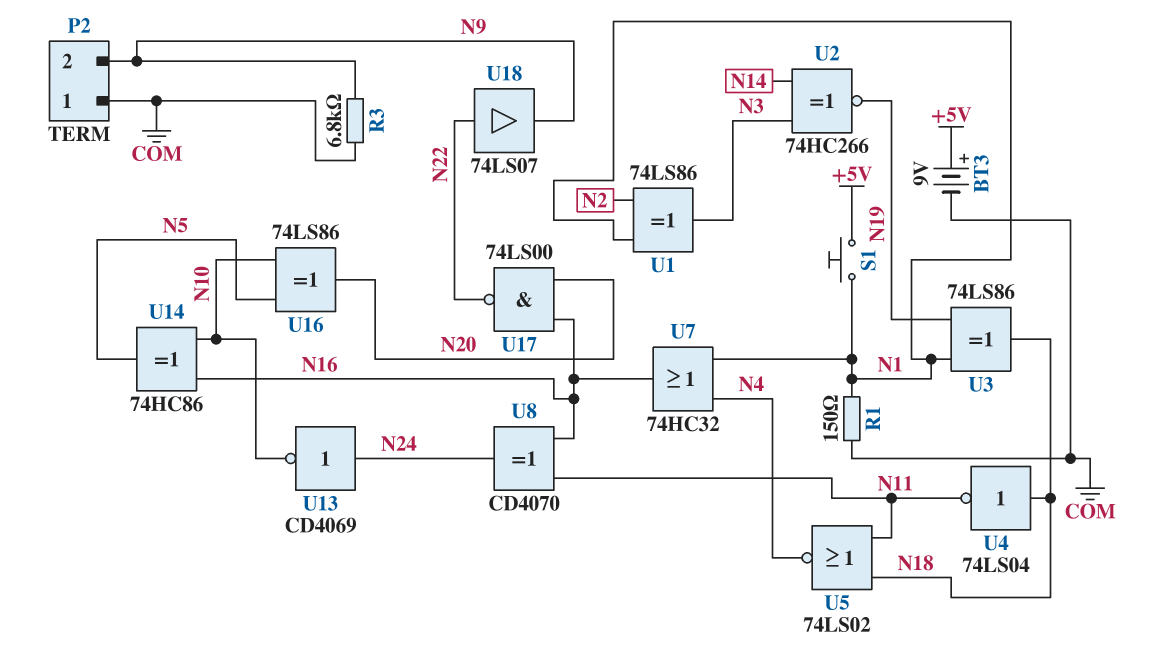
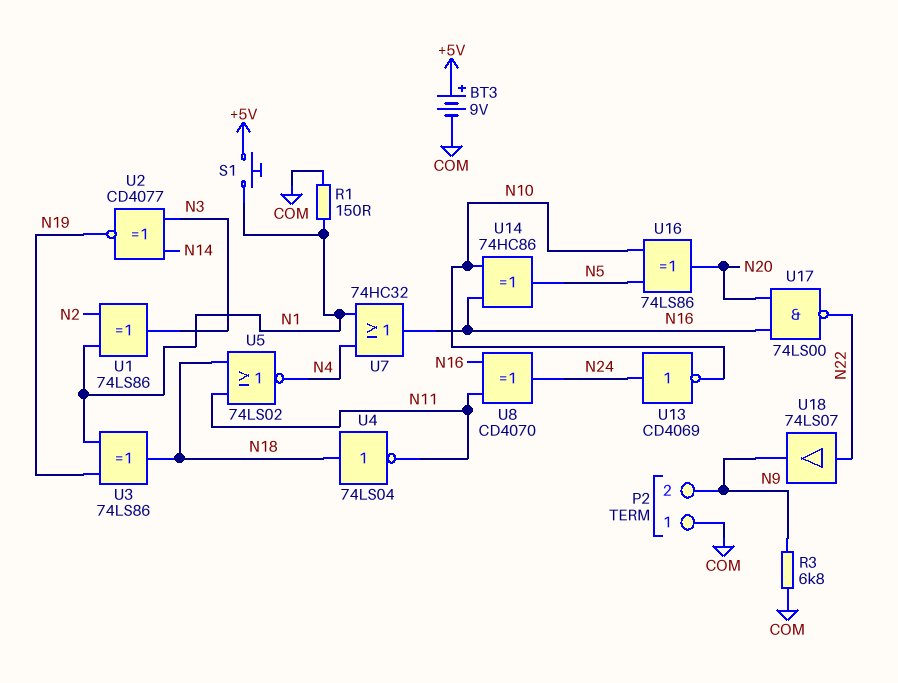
U2: XNOR 74HC266 (in N3, in N14, out N19) -> XNOR CD4077 (in N3, in N14, out N19)

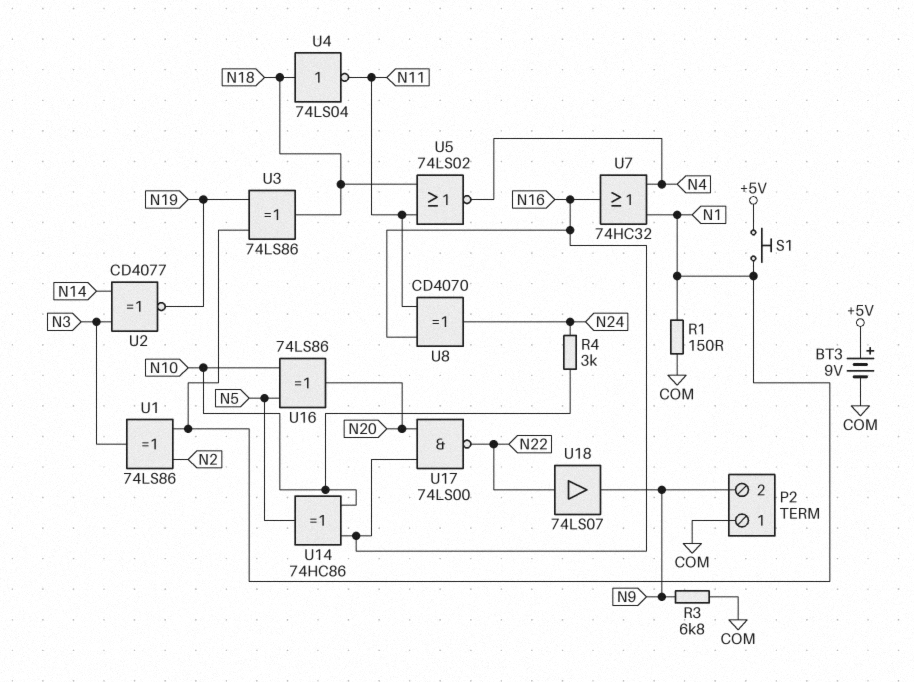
R4: none -> 3k (N10, N24)
U13: NOT CD4069 (in N24, out N10) -> none

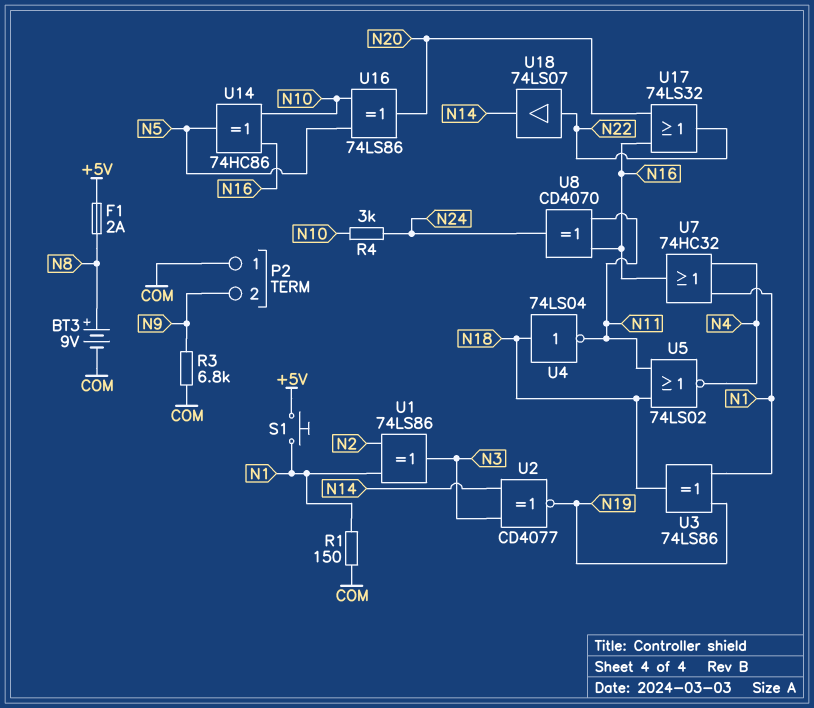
BT3: 9V (plus +5V, minus COM) -> 9V (plus N8, minus COM)
F1: none -> 2A (+5V, N8)
U17: NAND 74LS00 (in N16, in N20, out N22) -> OR 74LS32 (in N16, in N20, out N22)
U18: buffer 74LS07 (in N22, out N9) -> buffer 74LS07 (in N22, out N14)

